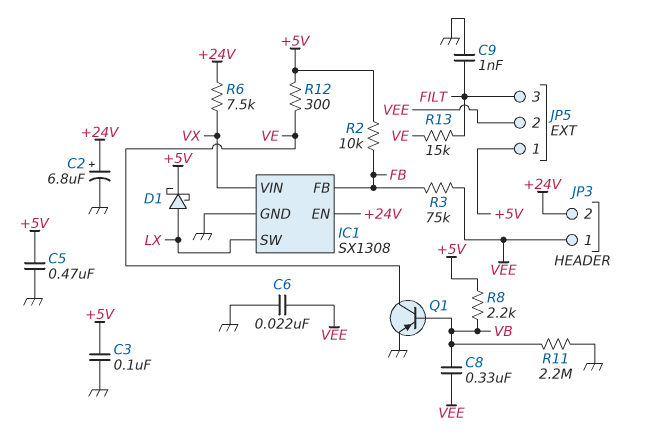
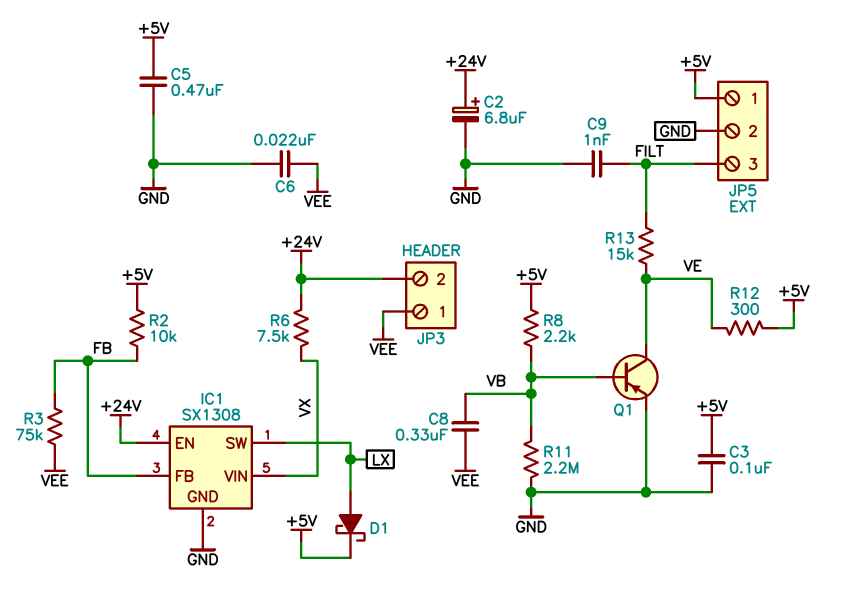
JP5 pin 2: VEE -> GND

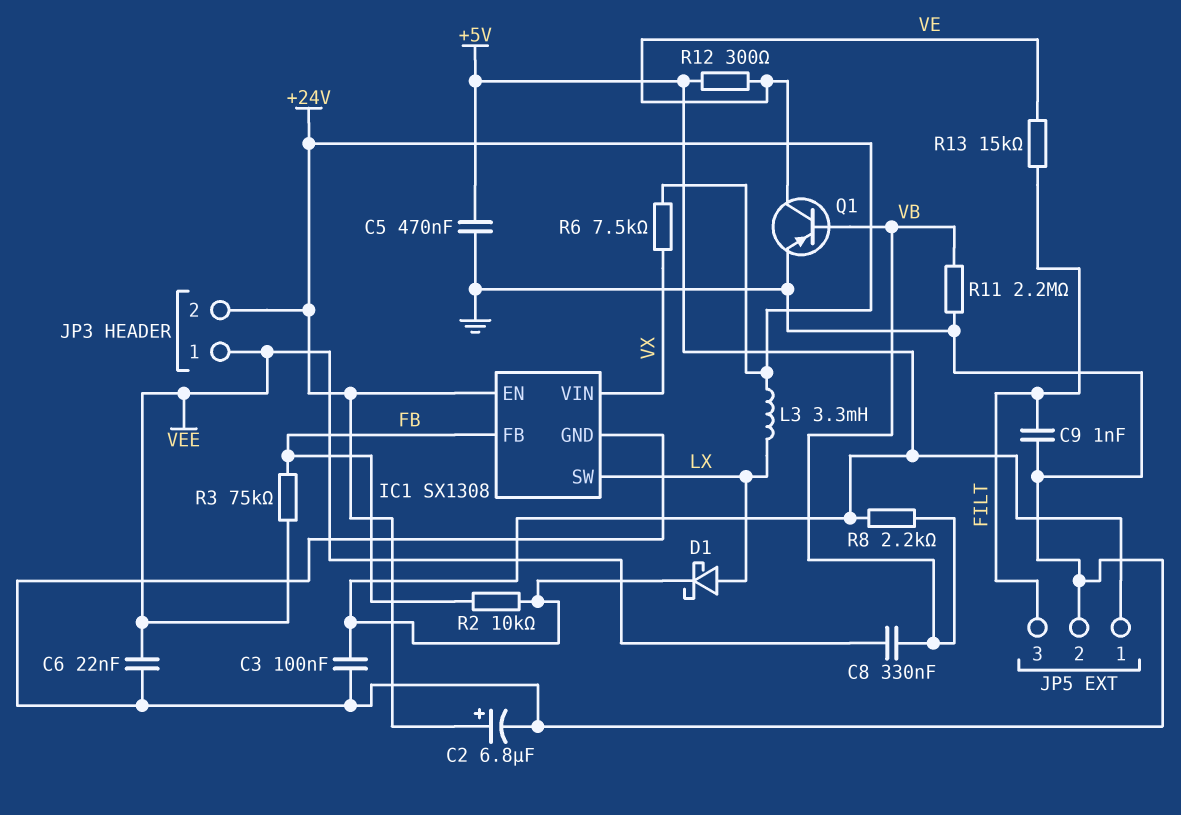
L3: none -> 3.3mH (+24V, LX)

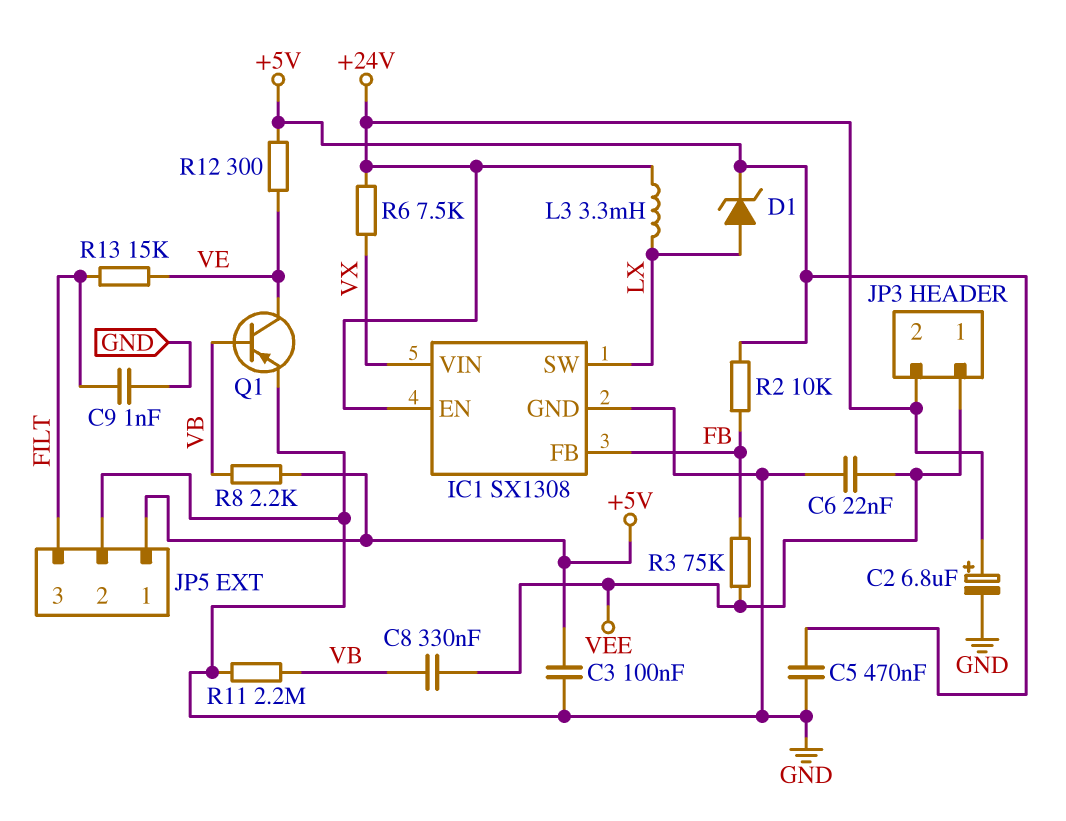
D1: schottky (A LX, K +5V) -> zener (A LX, K +5V)

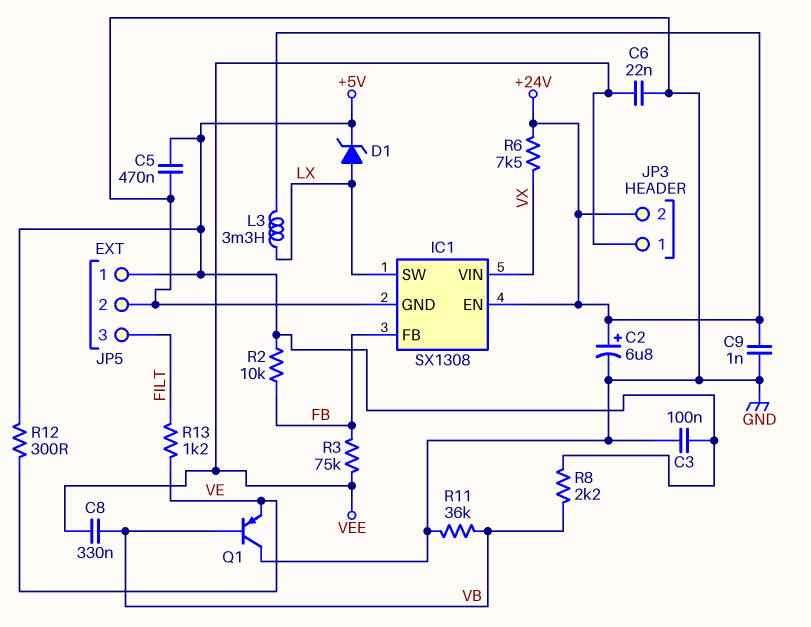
C9: 1nF (FILT, GND) -> 1nF (+24V, GND)
Q1: PNP (B VB, C VE, E GND) -> PNP (B VB, C GND, E VE)
R11: 2.2M (GND, VB) -> 36k (GND, VB)
R13: 15k (FILT, VE) -> 1.2k (FILT, VE)

